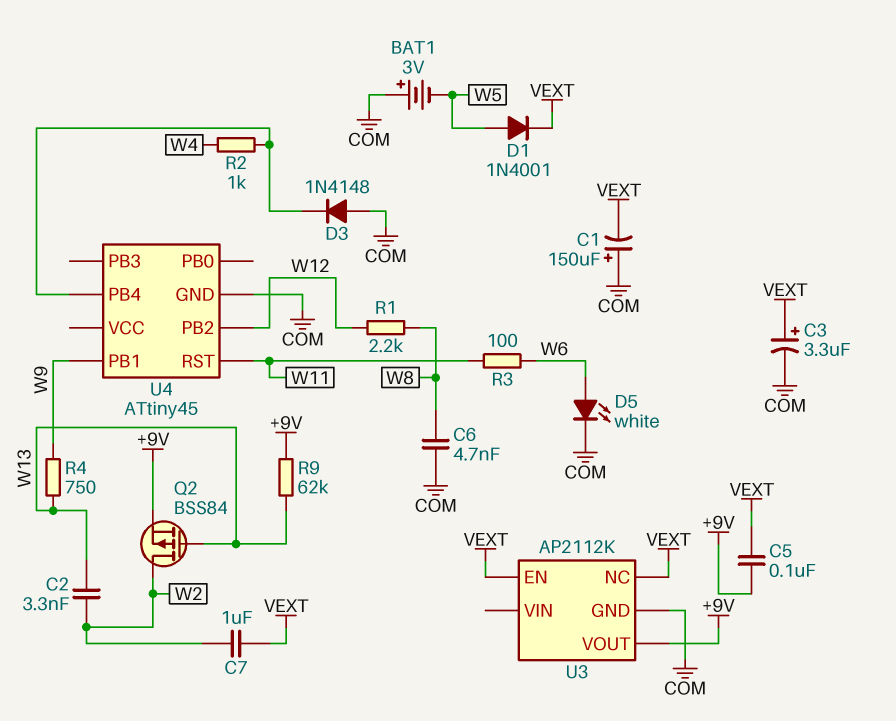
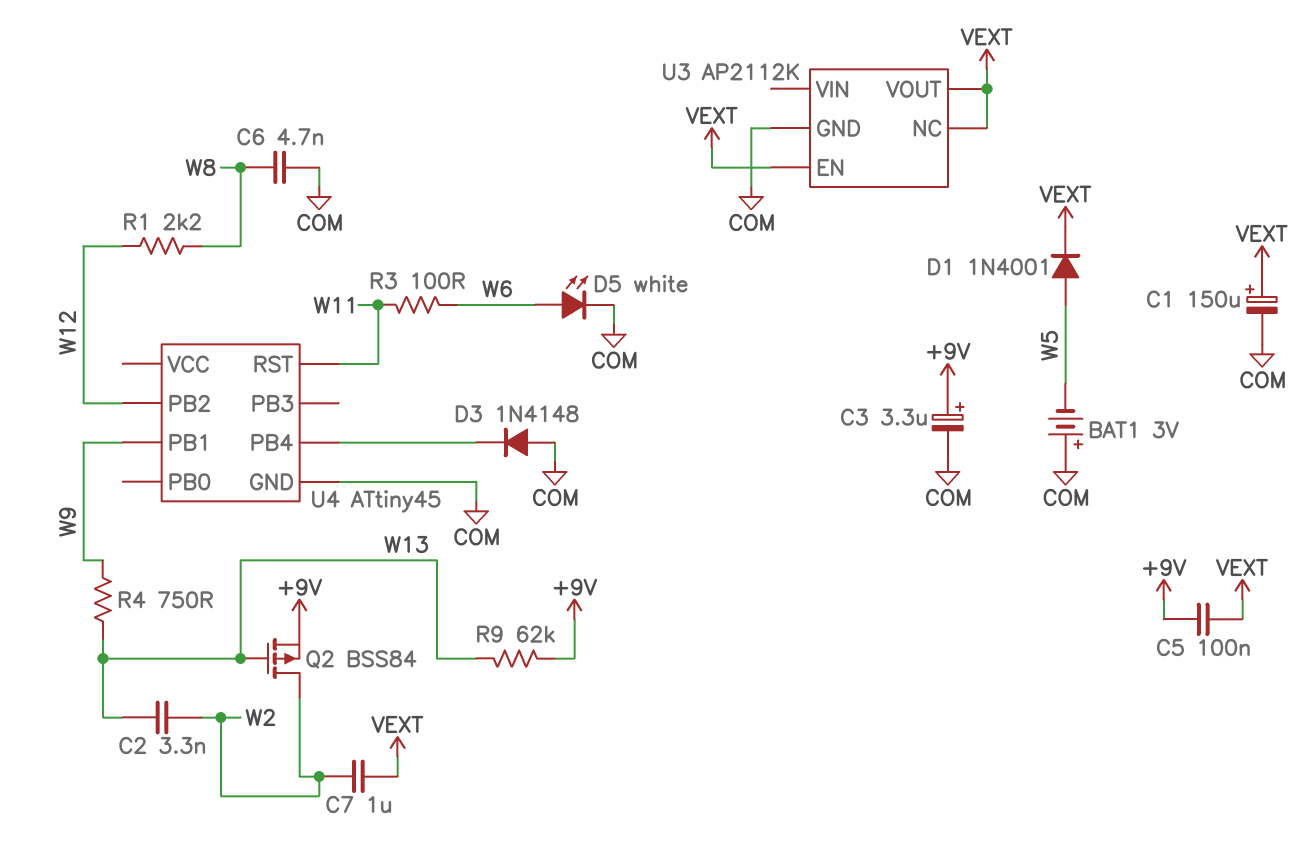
C1: 150uF (plus COM, minus VEXT) -> 150uF (plus VEXT, minus COM)
C3: 3.3uF (plus VEXT, minus COM) -> 3.3uF (plus +9V, minus COM)
R2: 1k (U4/PB4, W4) -> none
U3 pin VOUT: +9V -> VEXT

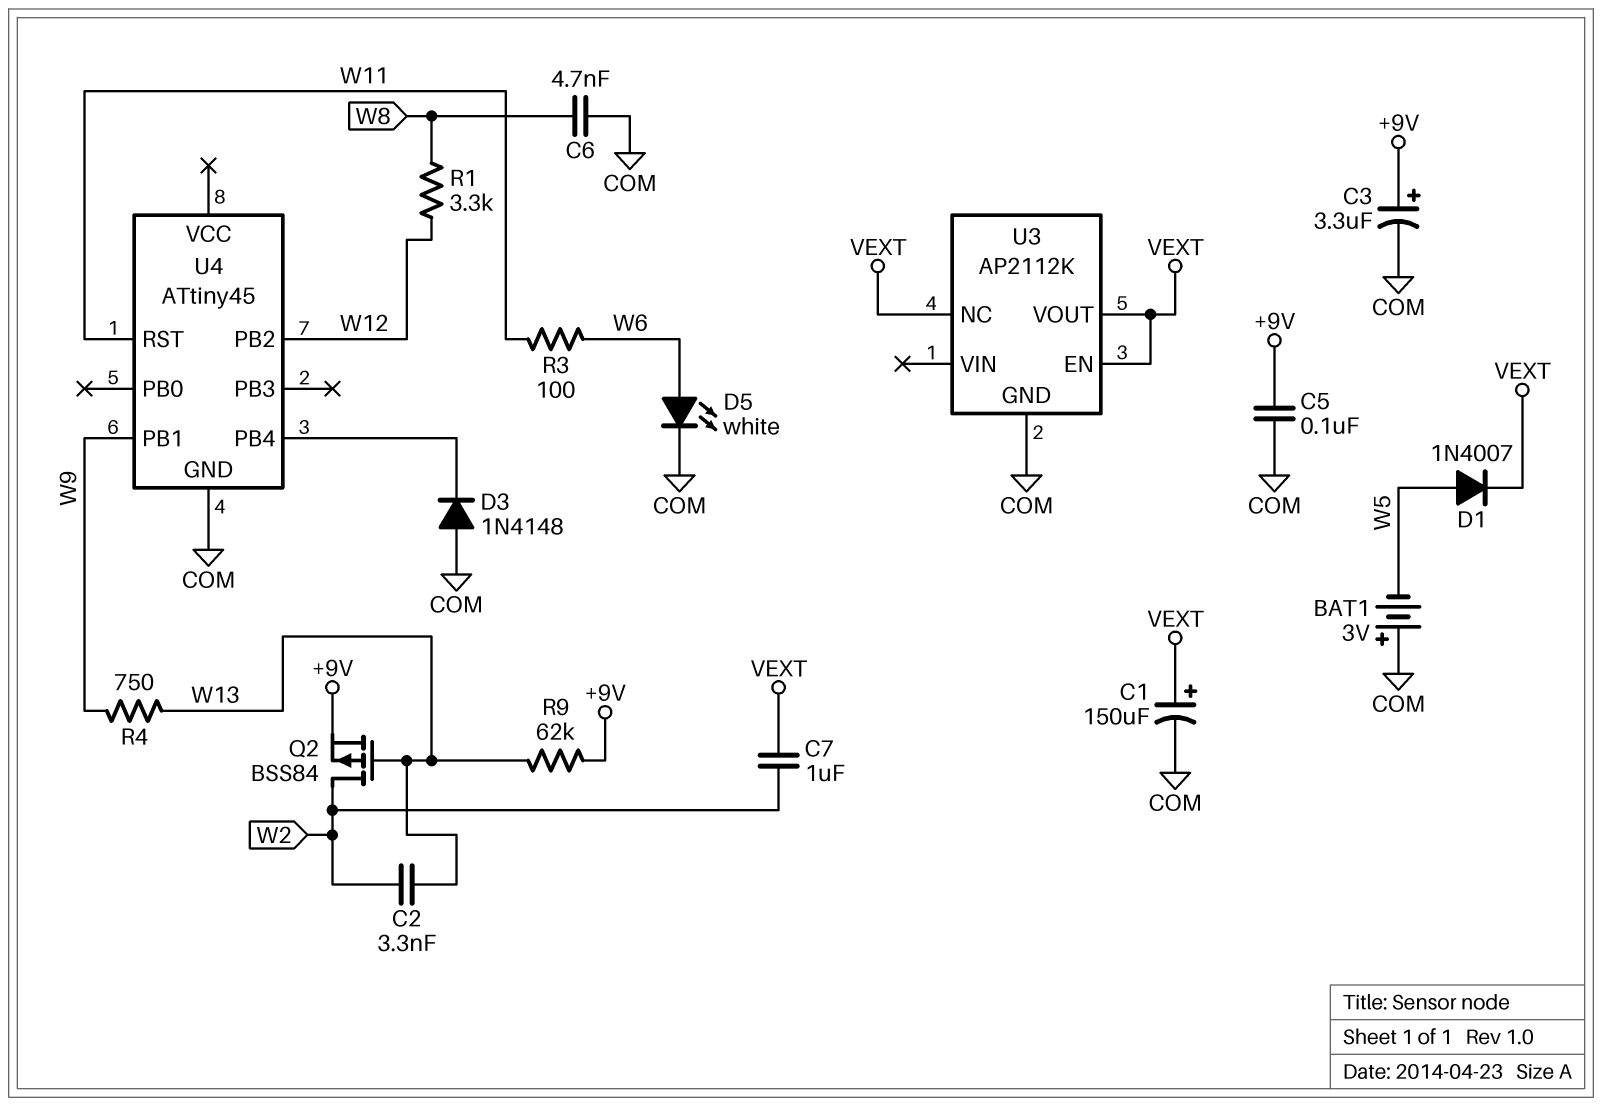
C5: 100nF (+9V, VEXT) -> 100nF (+9V, COM)
D1: diode 1N4001 (A W5, K VEXT) -> diode 1N4007 (A W5, K VEXT)
R1: 2.2k (W8, W12) -> 3.3k (W8, W12)

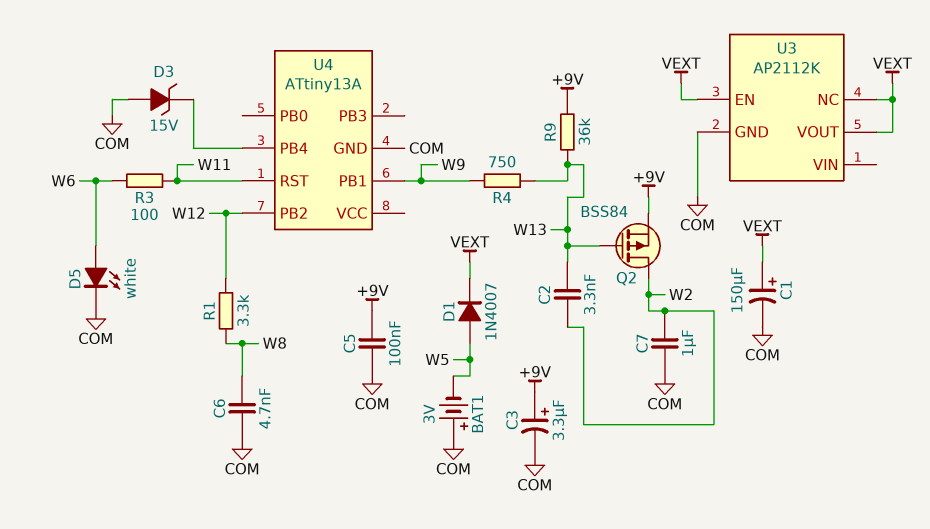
C7: 1uF (VEXT, W2) -> 1uF (COM, W2)
D3: diode 1N4148 (A COM, K U4/PB4) -> zener 15V (A COM, K U4/PB4)
R9: 62k (+9V, W13) -> 36k (+9V, W13)
U4: ATtiny45 -> ATtiny13A

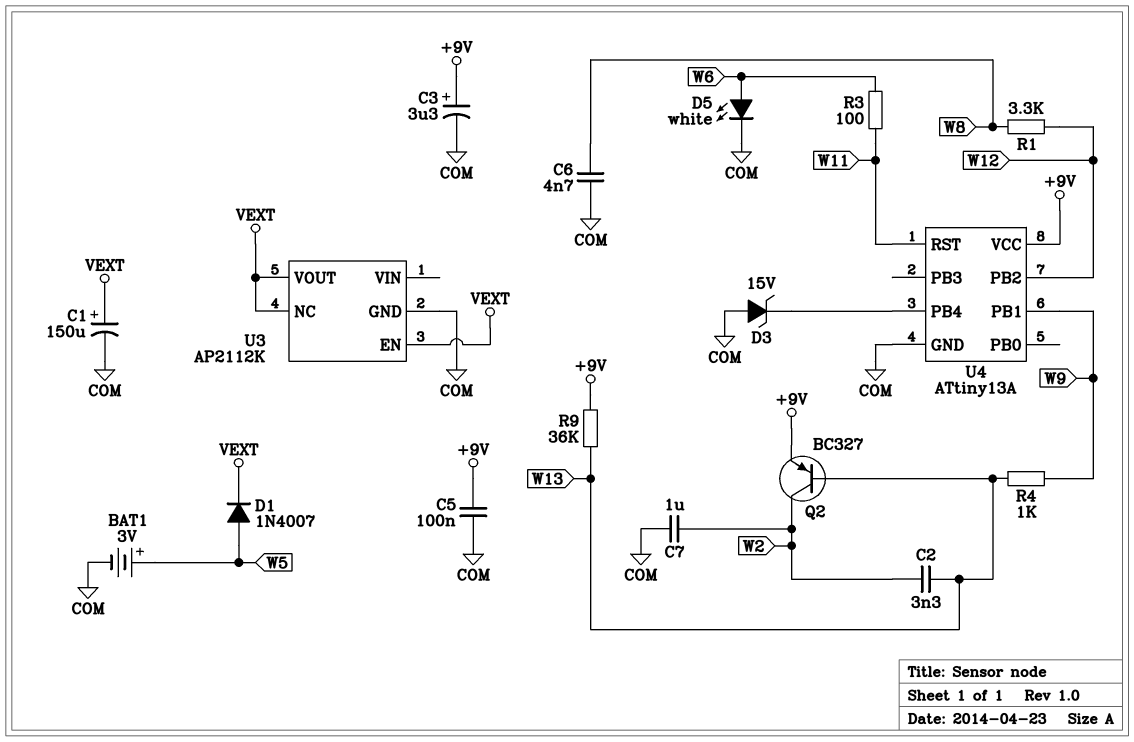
BAT1: 3V (plus COM, minus W5) -> 3V (plus W5, minus COM)
Q2: PMOS BSS84 (G W13, D W2, S +9V) -> PNP BC327 (B W13, C W2, E +9V)
R4: 750 (W9, W13) -> 1k (W9, W13)
U4 pin VCC: none -> +9V

